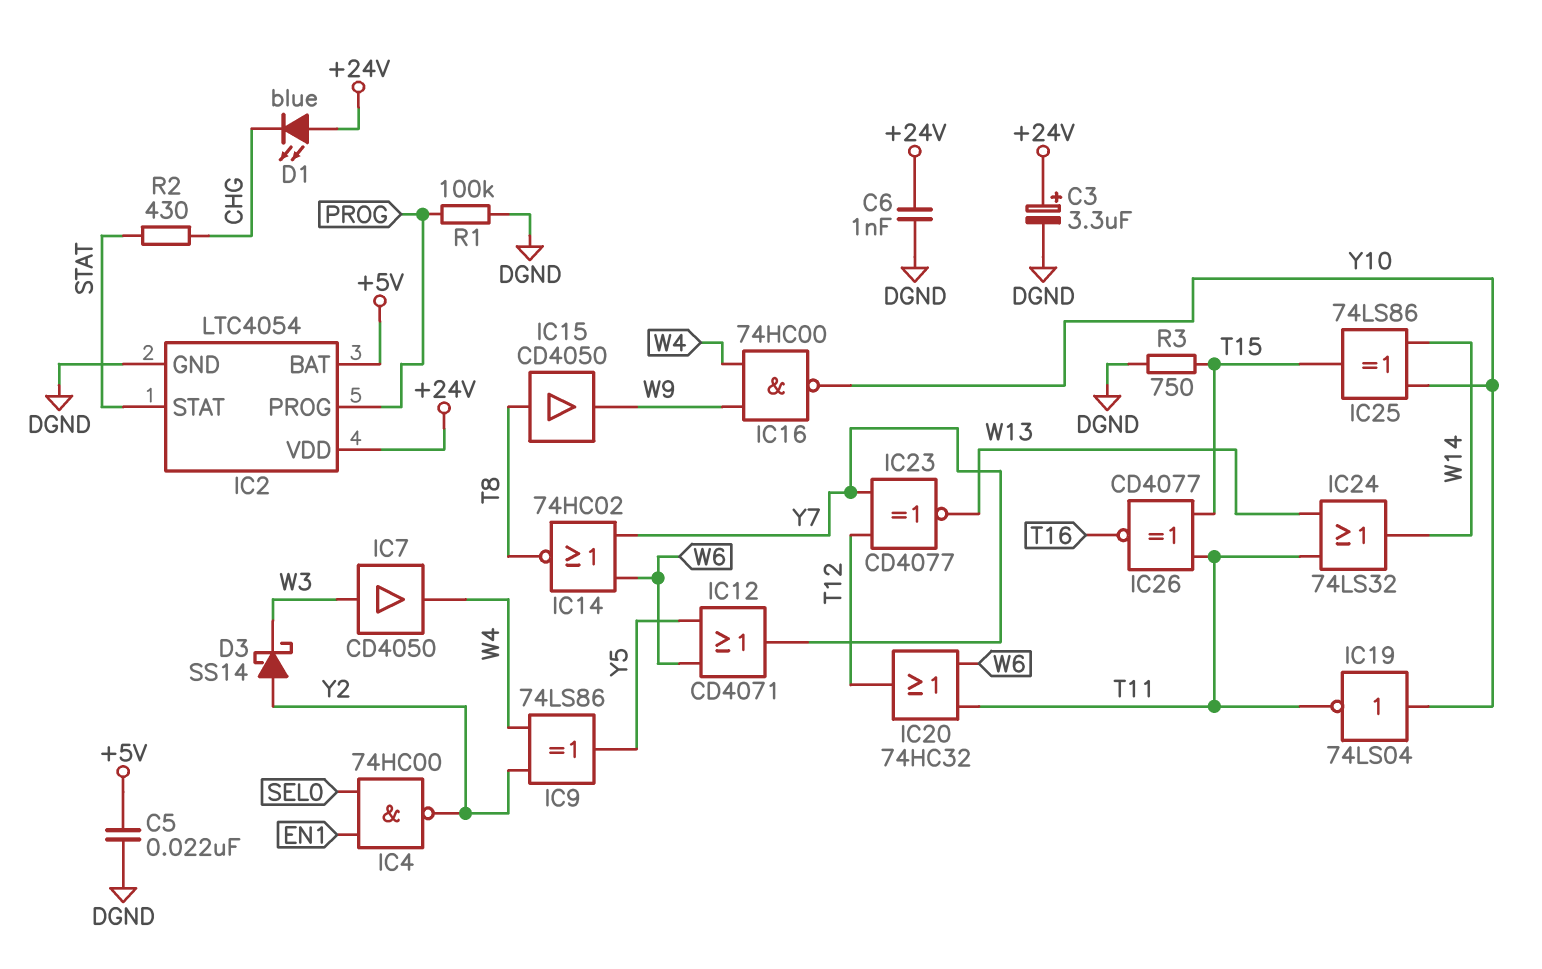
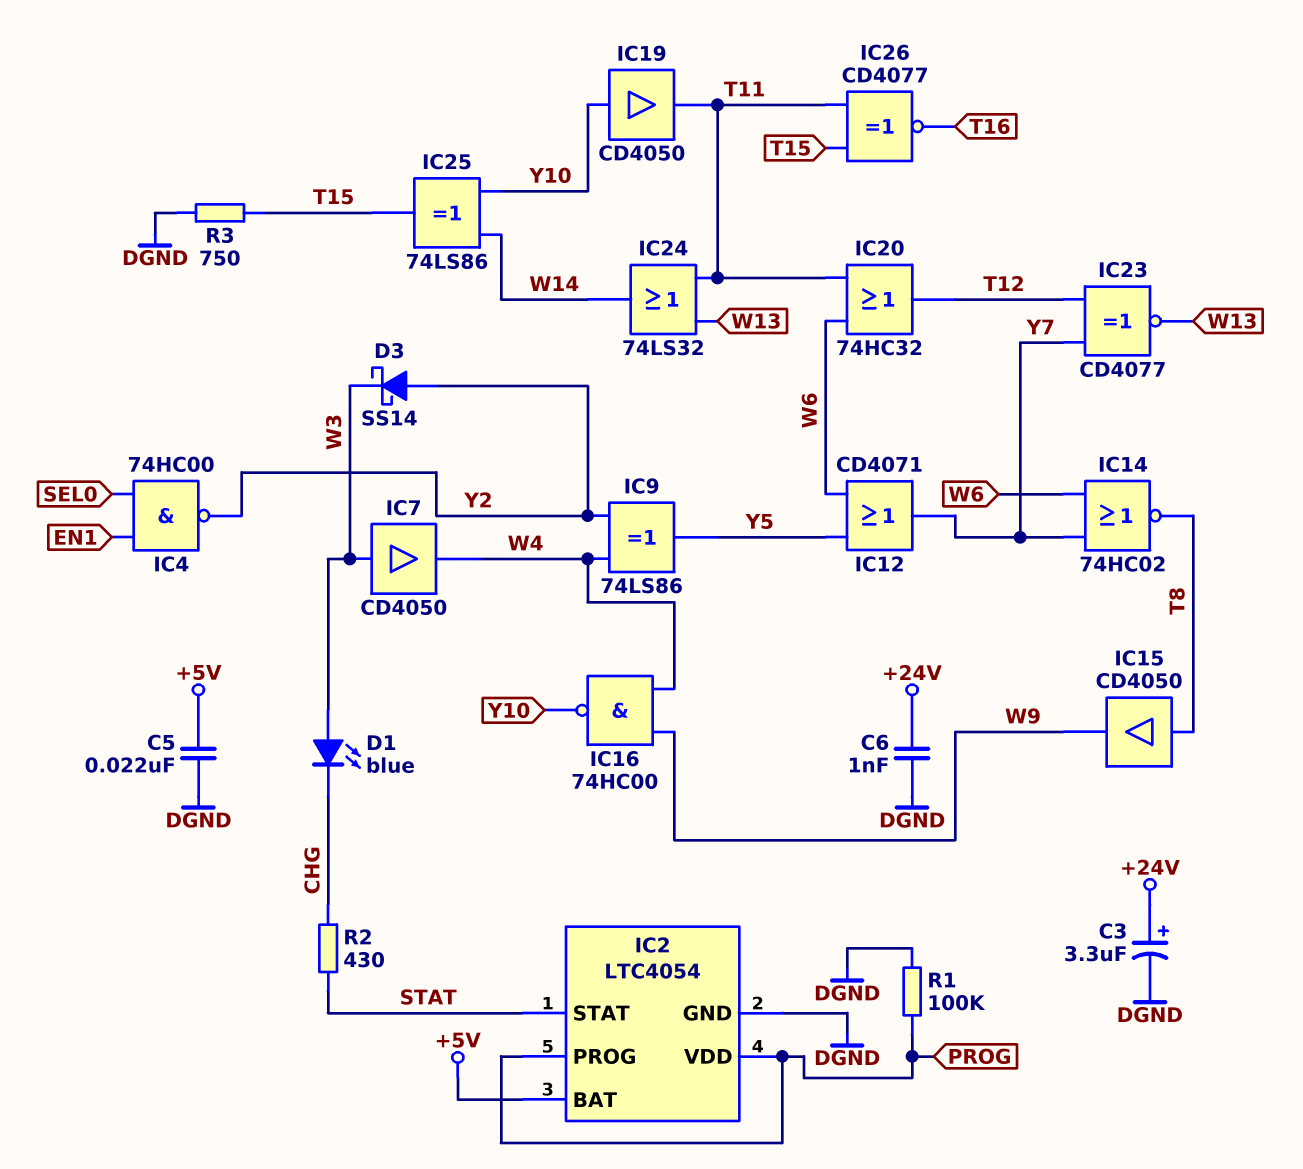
D1: LED blue (A +24V, K CHG) -> LED blue (A W3, K CHG)
IC2 pin VDD: +24V -> PROG
IC19: NOT 74LS04 (in Y10, out T11) -> buffer CD4050 (in Y10, out T11)

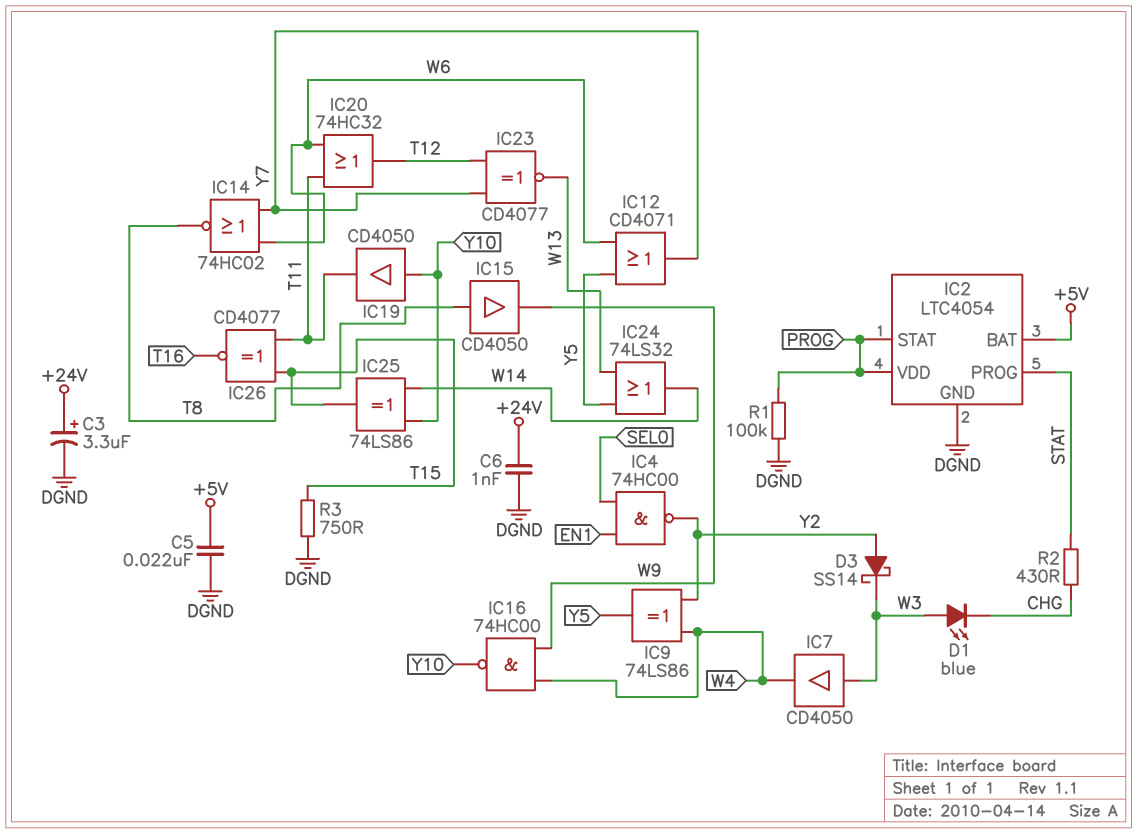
IC2 pin PROG: PROG -> STAT
IC2 pin STAT: STAT -> PROG
IC24: OR 74LS32 (in T11, in W13, out W14) -> OR 74LS32 (in W13, in Y5, out W14)

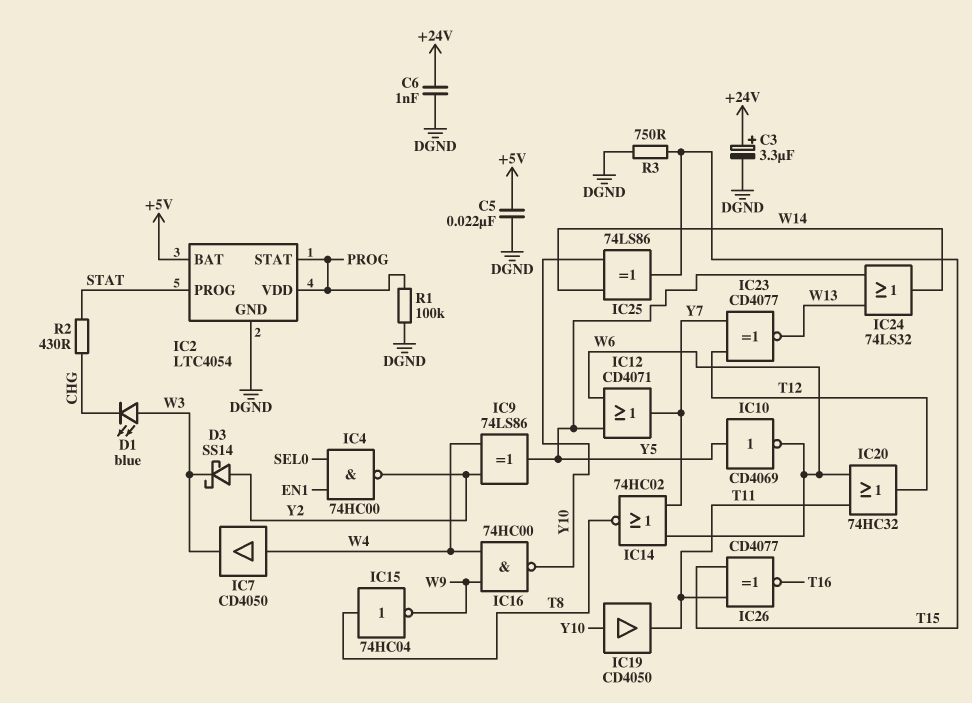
IC7: buffer CD4050 (in W3, out W4) -> buffer CD4050 (in W4, out W3)
IC10: none -> NOT CD4069 (in Y5, out W6)
IC15: buffer CD4050 (in T8, out W9) -> NOT 74HC04 (in T8, out W9)

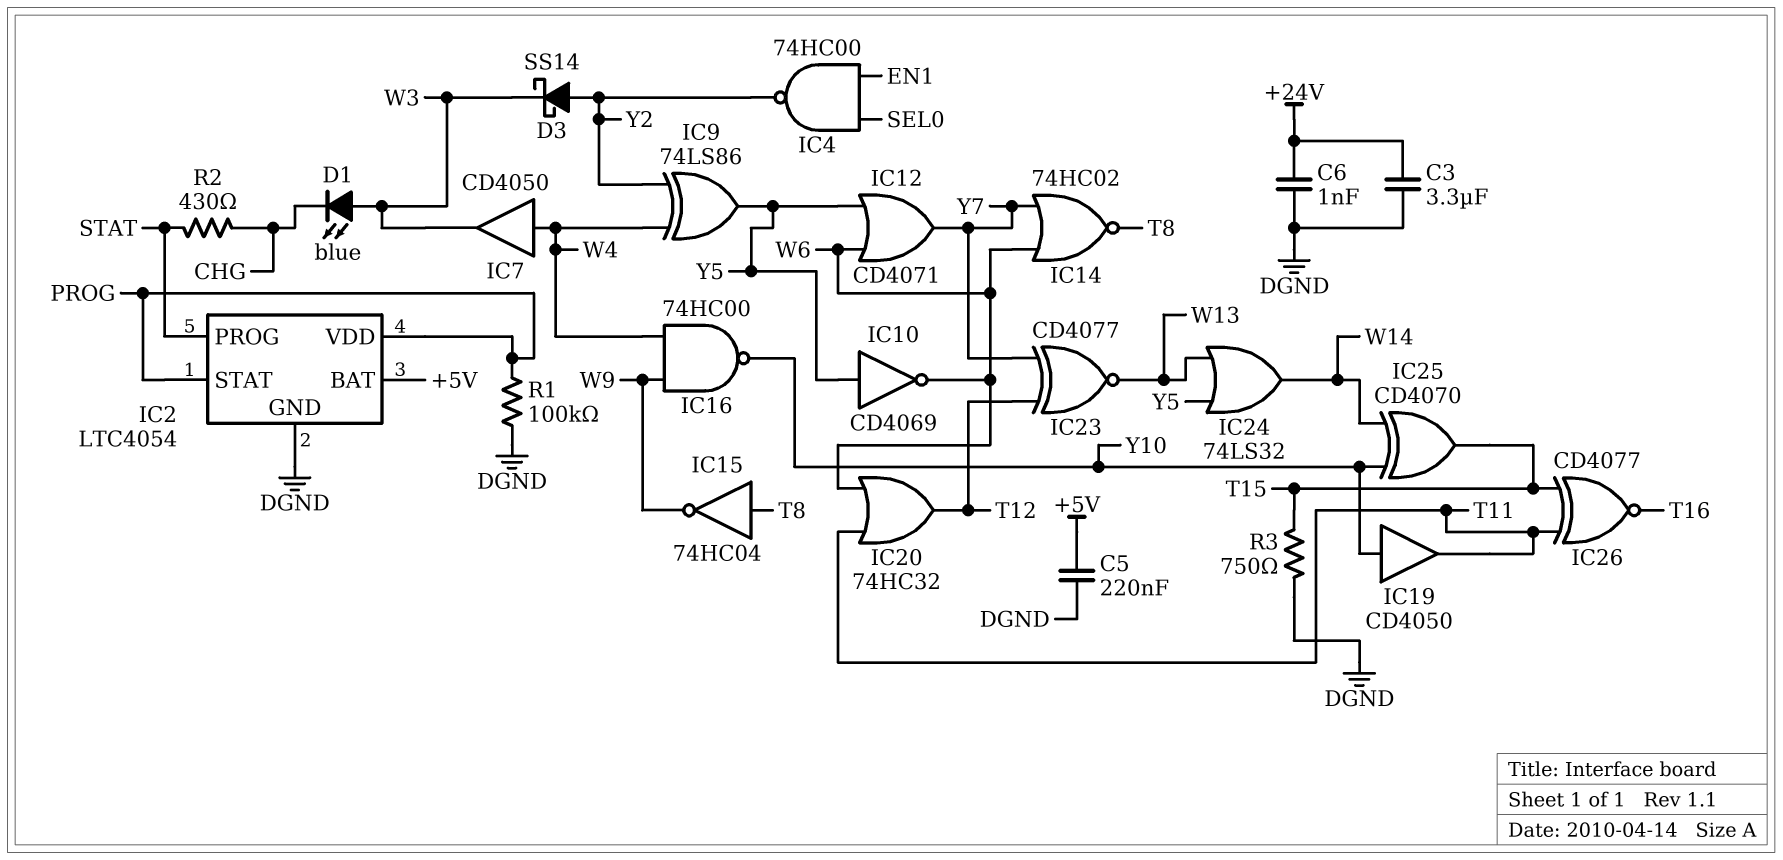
C3: 3.3uF (plus +24V, minus DGND) -> 3.3uF (+24V, DGND)
C5: 22nF (+5V, DGND) -> 220nF (+5V, DGND)
IC25: XOR 74LS86 (in W14, in Y10, out T15) -> XOR CD4070 (in W14, in Y10, out T15)

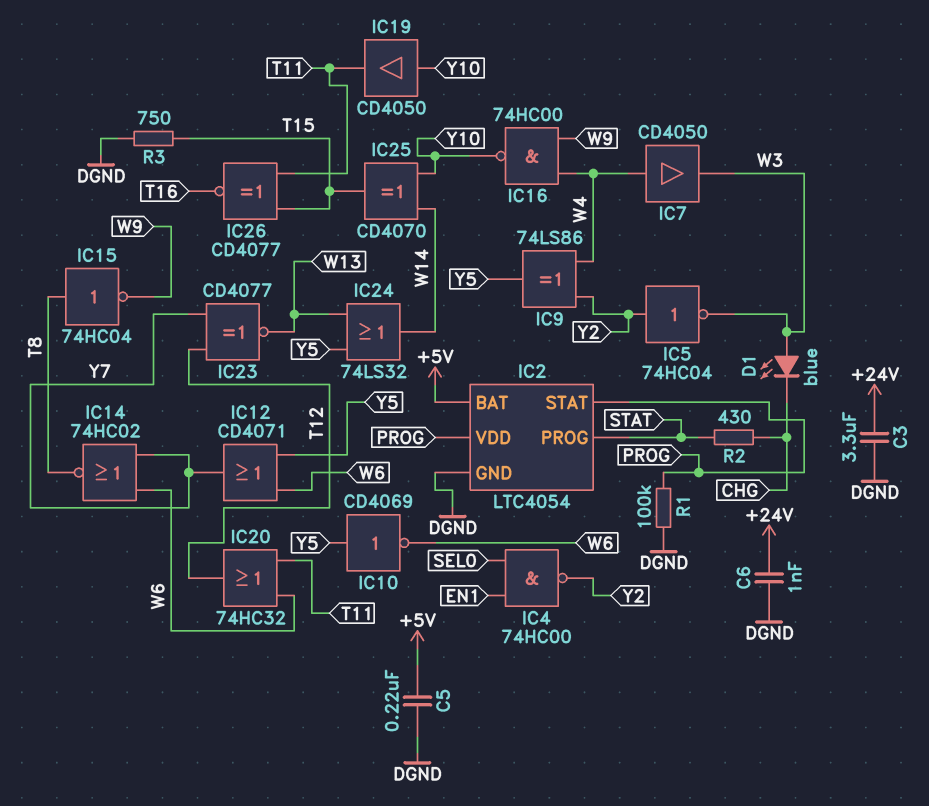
D3: schottky SS14 (A Y2, K W3) -> none
IC5: none -> NOT 74HC04 (in Y2, out W3)

